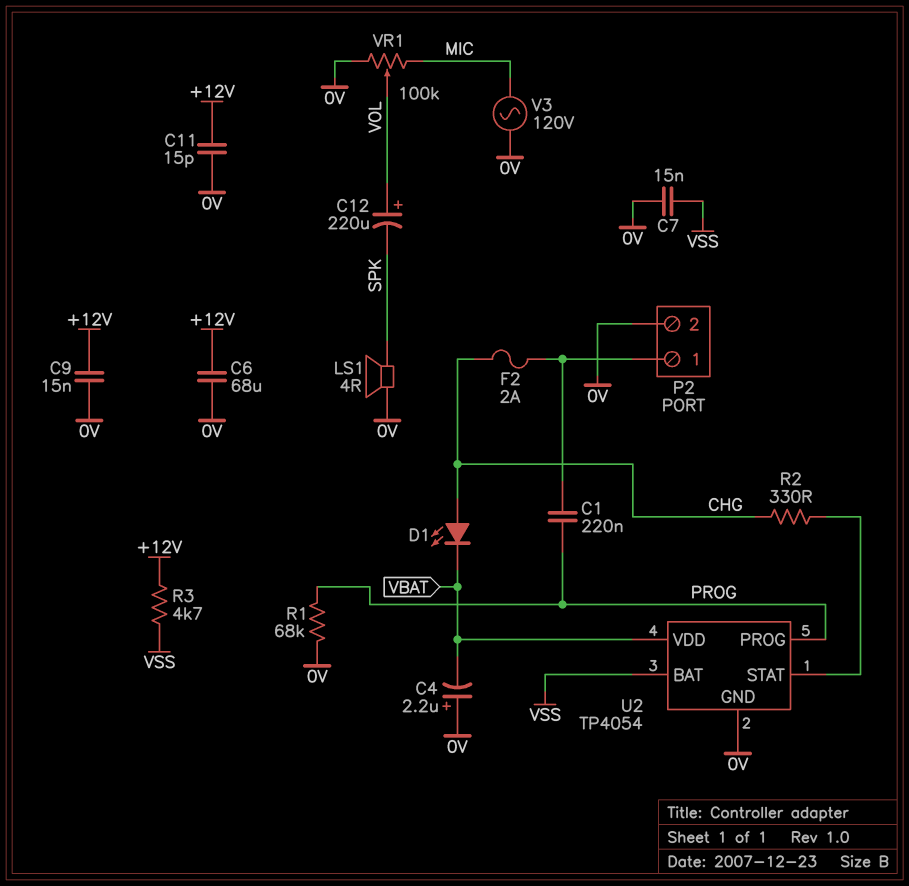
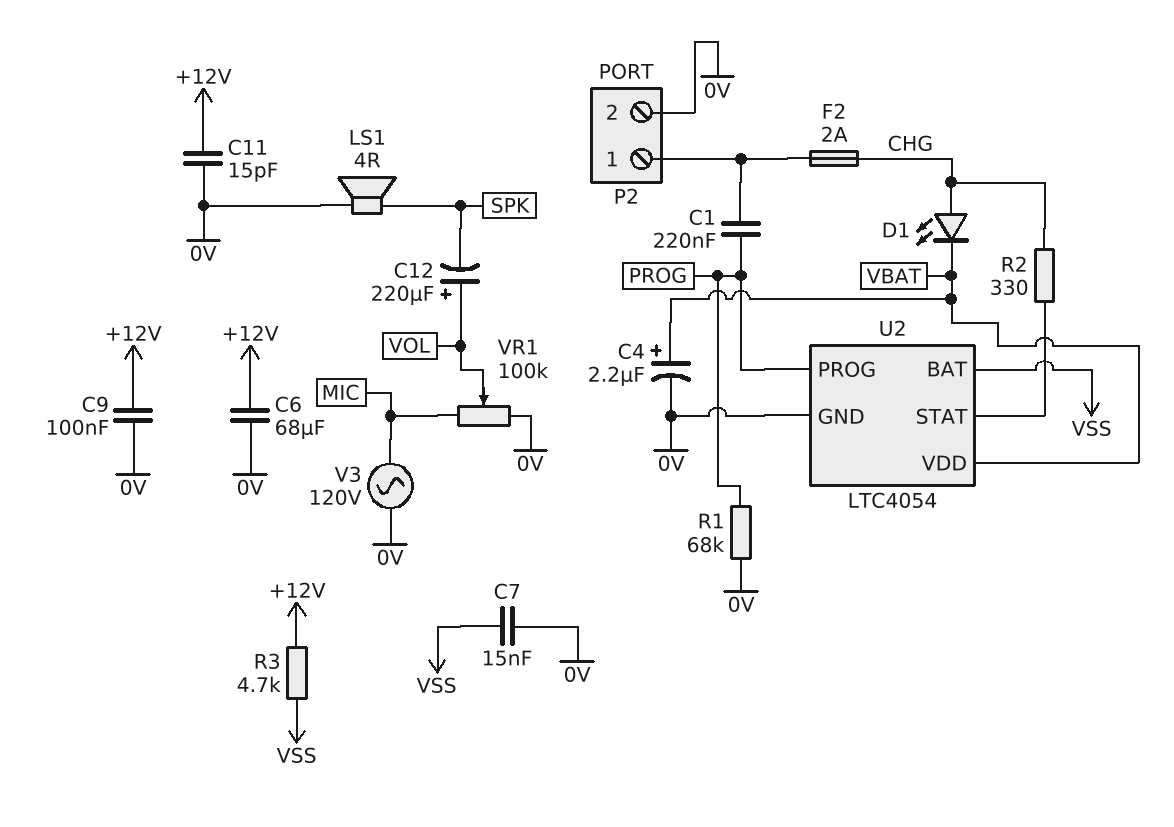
C4: 2.2uF (plus 0V, minus VBAT) -> 2.2uF (plus VBAT, minus 0V)
C9: 15nF (+12V, 0V) -> 100nF (+12V, 0V)
U2: TP4054 -> LTC4054

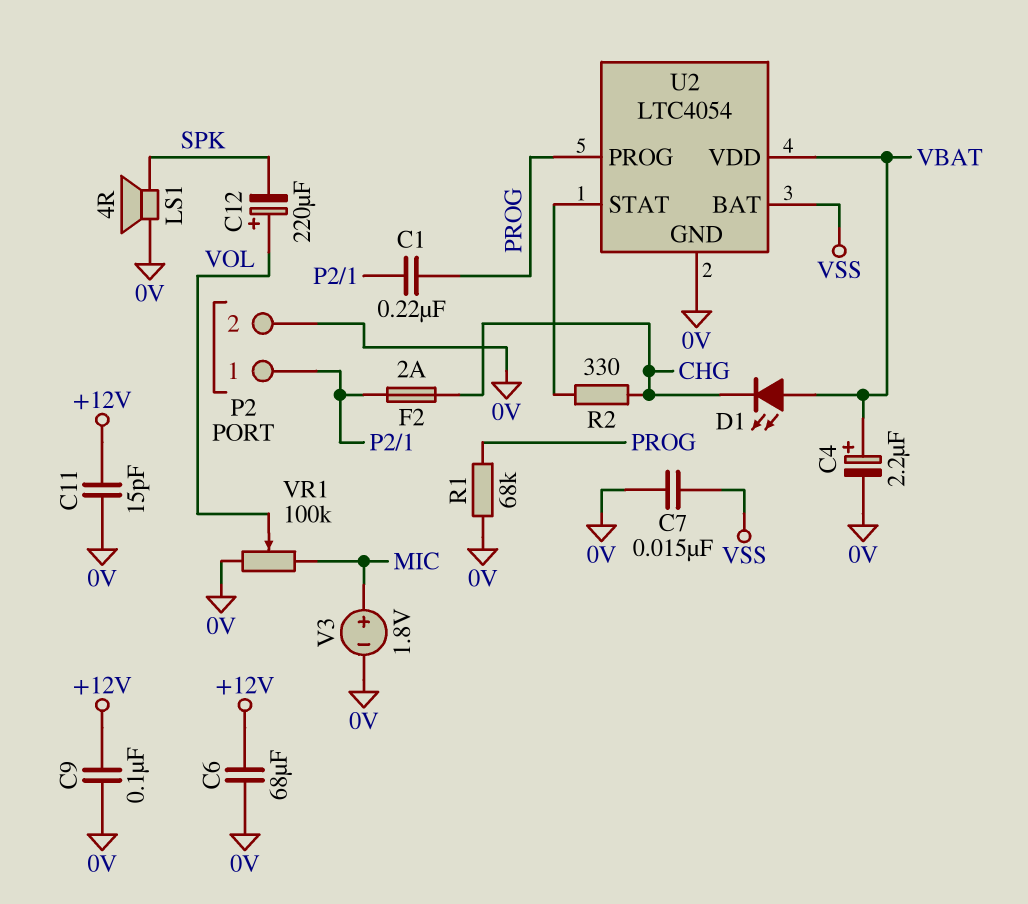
D1: LED (A CHG, K VBAT) -> LED (A VBAT, K CHG)
R3: 4.7k (+12V, VSS) -> none
V3: AC 120V (0V, MIC) -> 1.8V (plus MIC, minus 0V)

